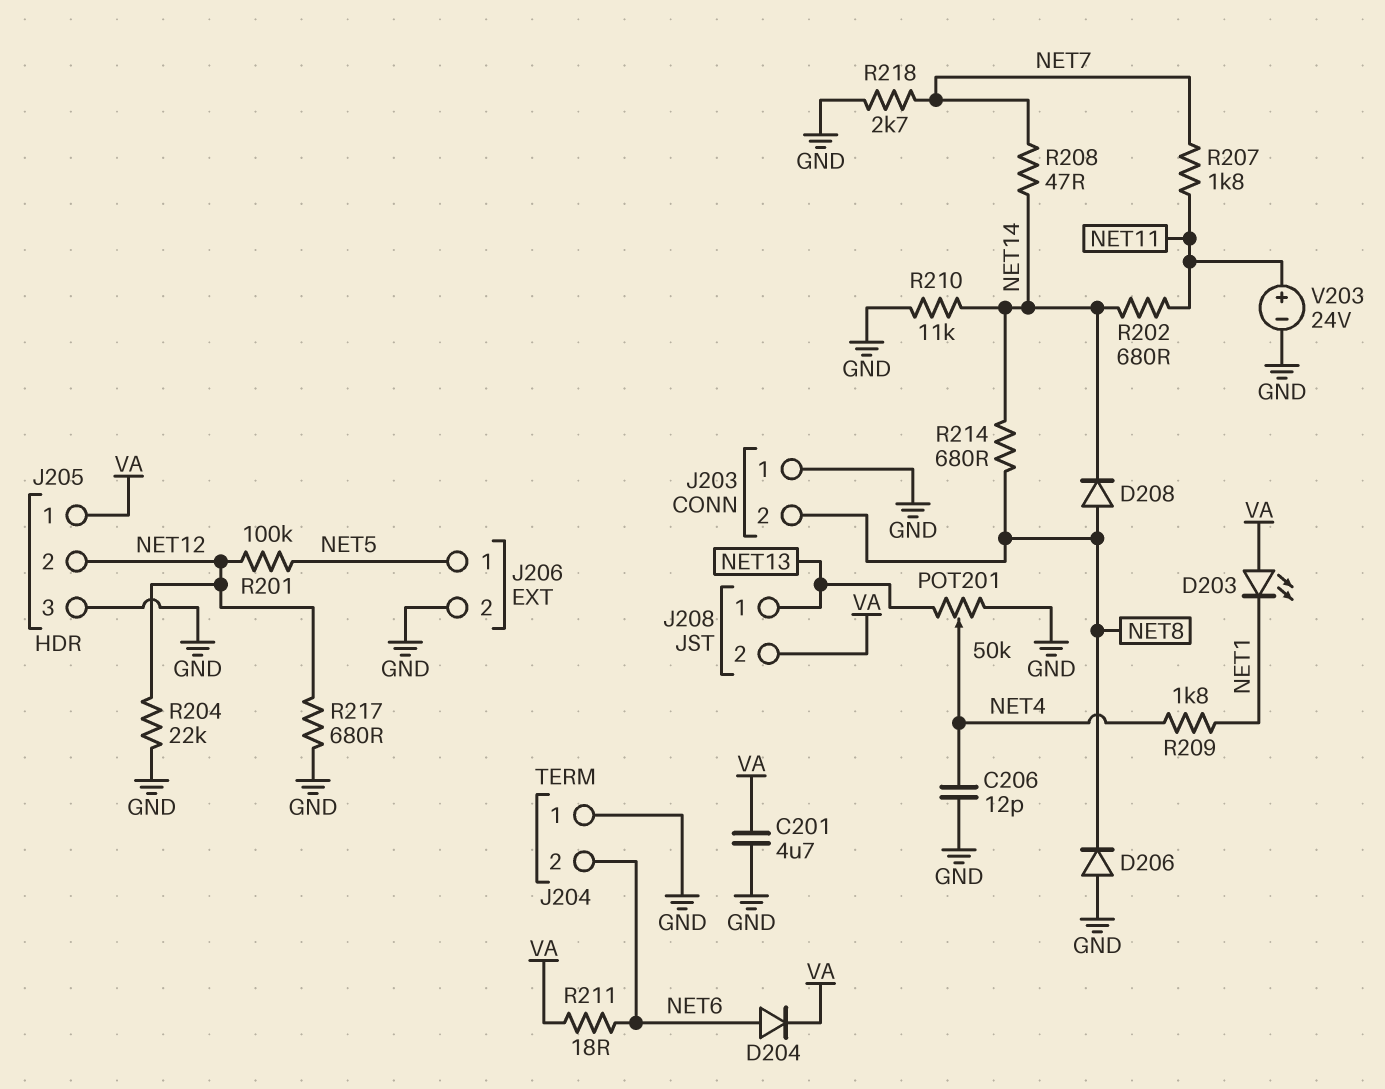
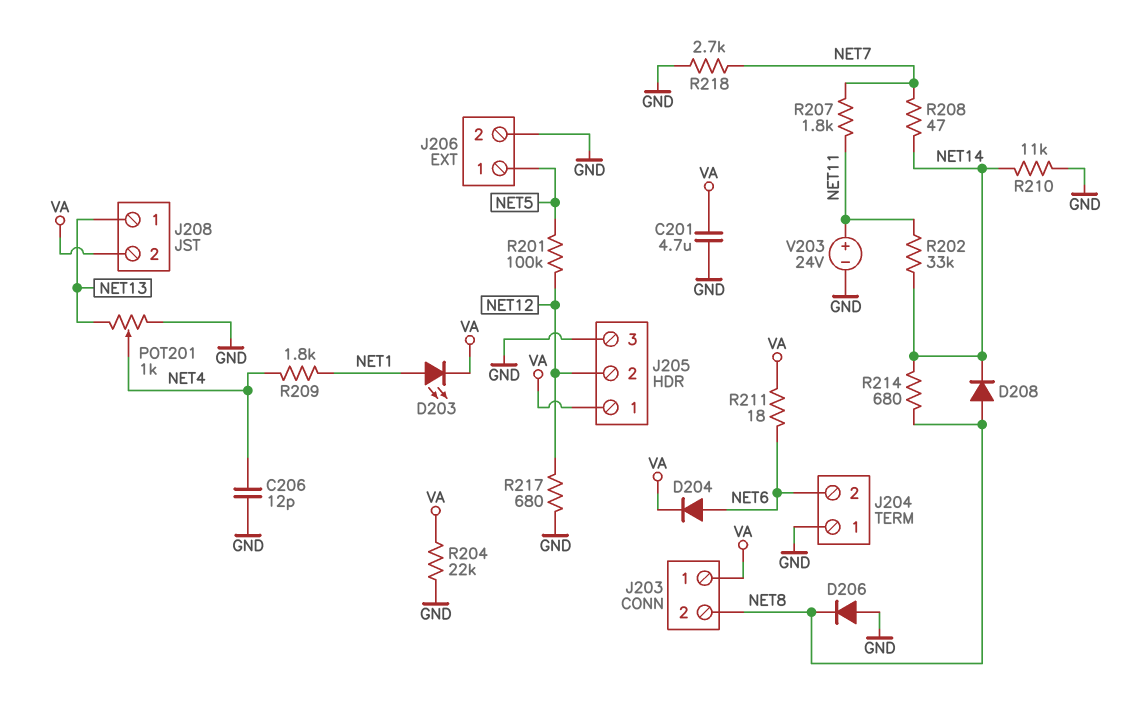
D203: LED (A VA, K NET1) -> LED (A NET1, K VA)
J203 pin 1: GND -> VA
POT201: 50k (GND, NET13, wiper NET4) -> 1k (GND, NET13, wiper NET4)
R202: 680 (NET11, NET14) -> 33k (NET11, NET14)
R204: 22k (GND, NET12) -> 22k (GND, VA)

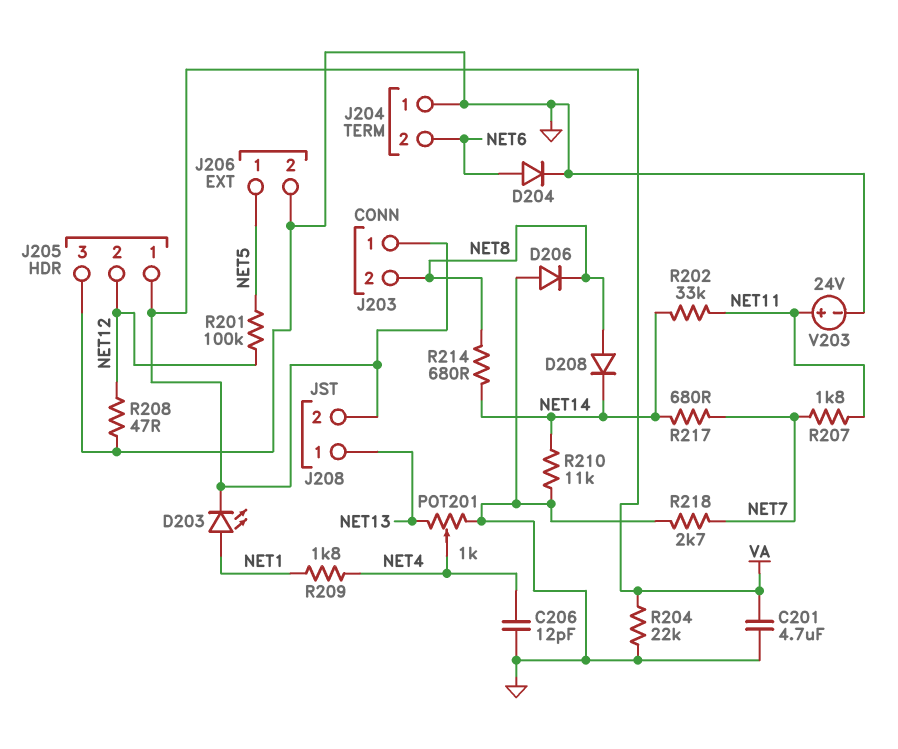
D204: diode (A NET6, K VA) -> diode (A NET6, K GND)
R208: 47 (NET7, NET14) -> 47 (GND, NET12)
R211: 18 (NET6, VA) -> none
R217: 680 (GND, NET12) -> 680 (NET7, NET14)

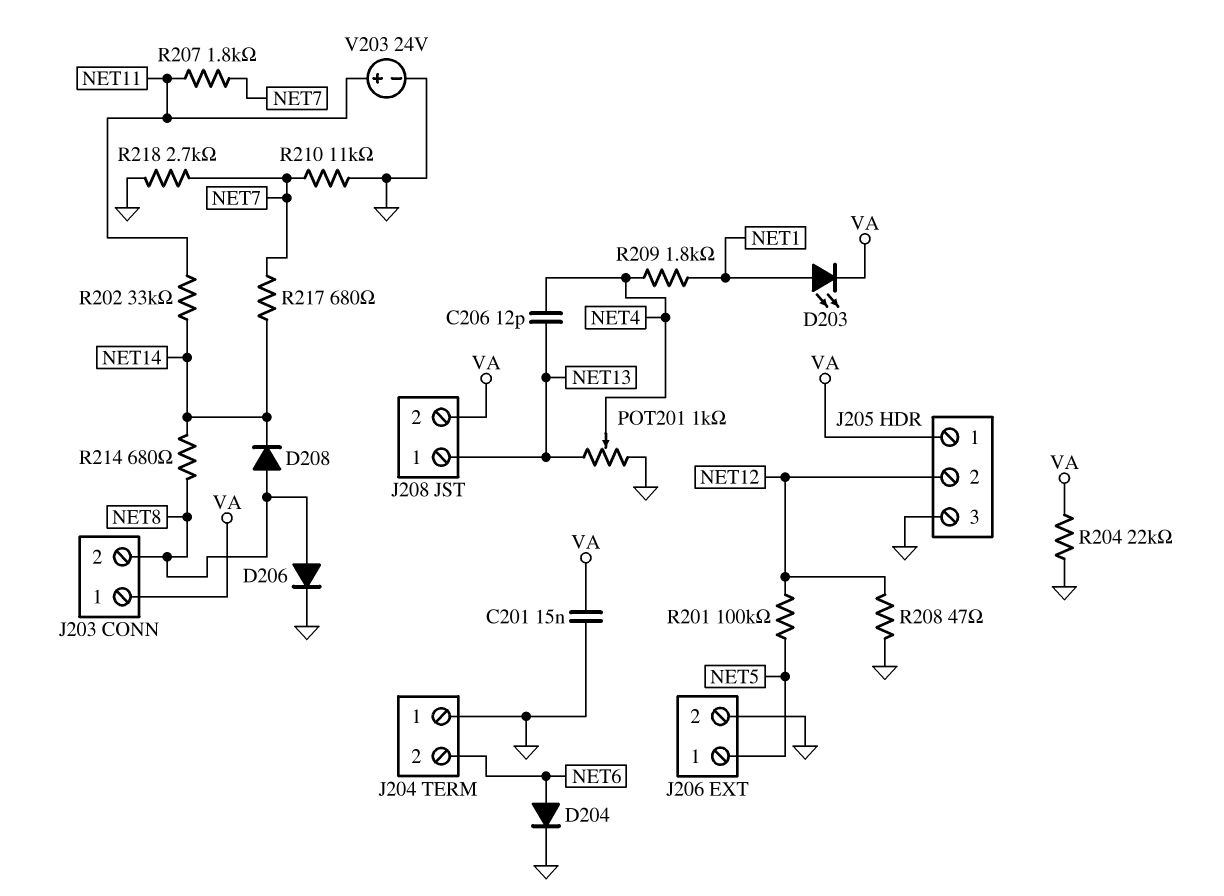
C201: 4.7uF (GND, VA) -> 15nF (GND, VA)
C206: 12pF (GND, NET4) -> 12pF (NET4, NET13)
D206: diode (A GND, K NET8) -> diode (A NET8, K GND)
R210: 11k (GND, NET14) -> 11k (GND, NET7)

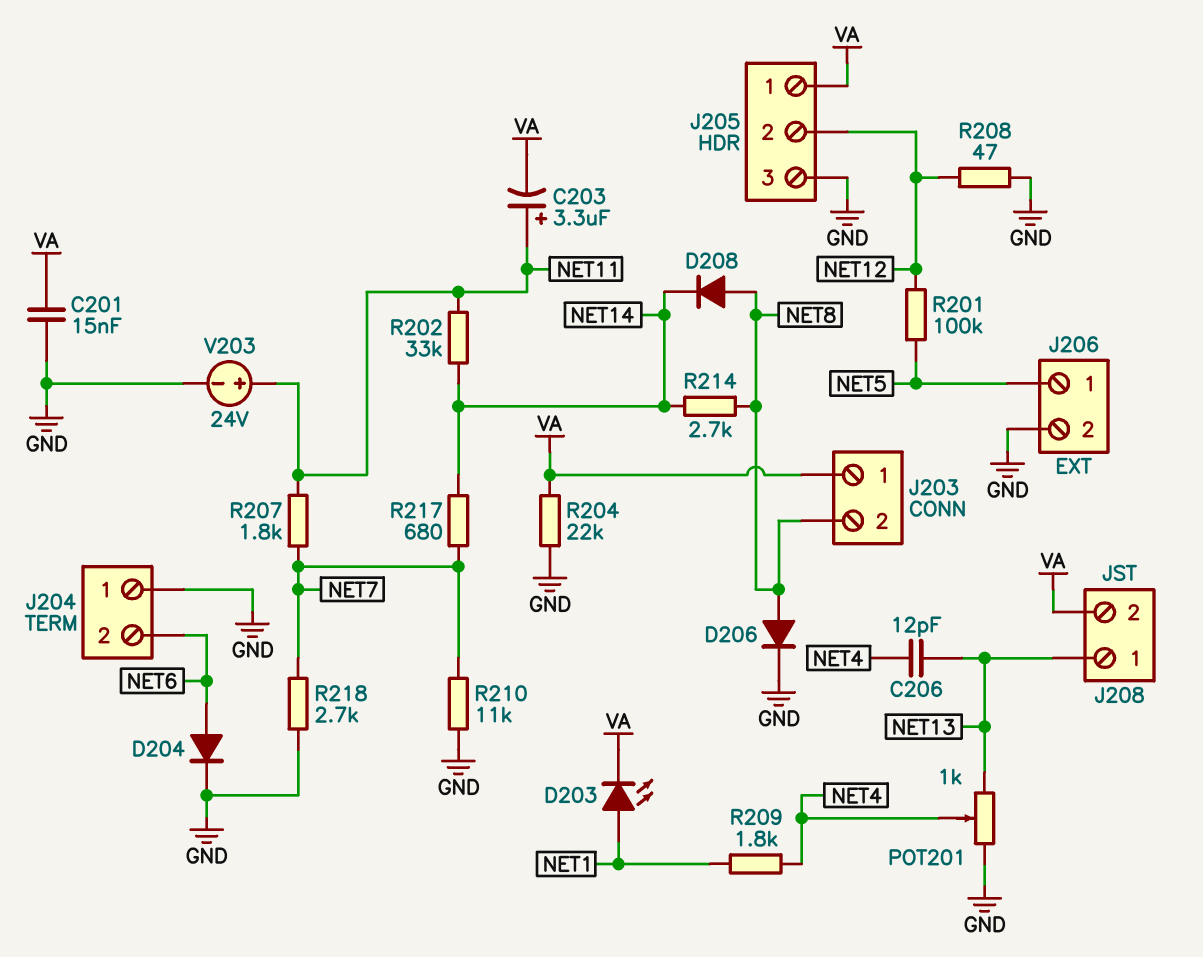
C203: none -> 3.3uF (plus NET11, minus VA)
R214: 680 (NET8, NET14) -> 2.7k (NET8, NET14)

